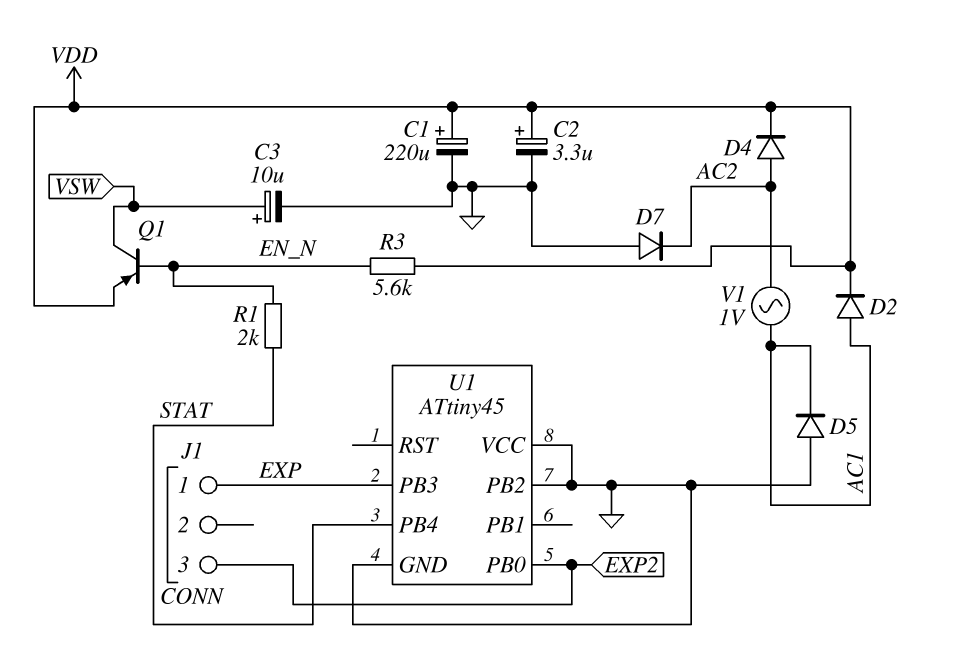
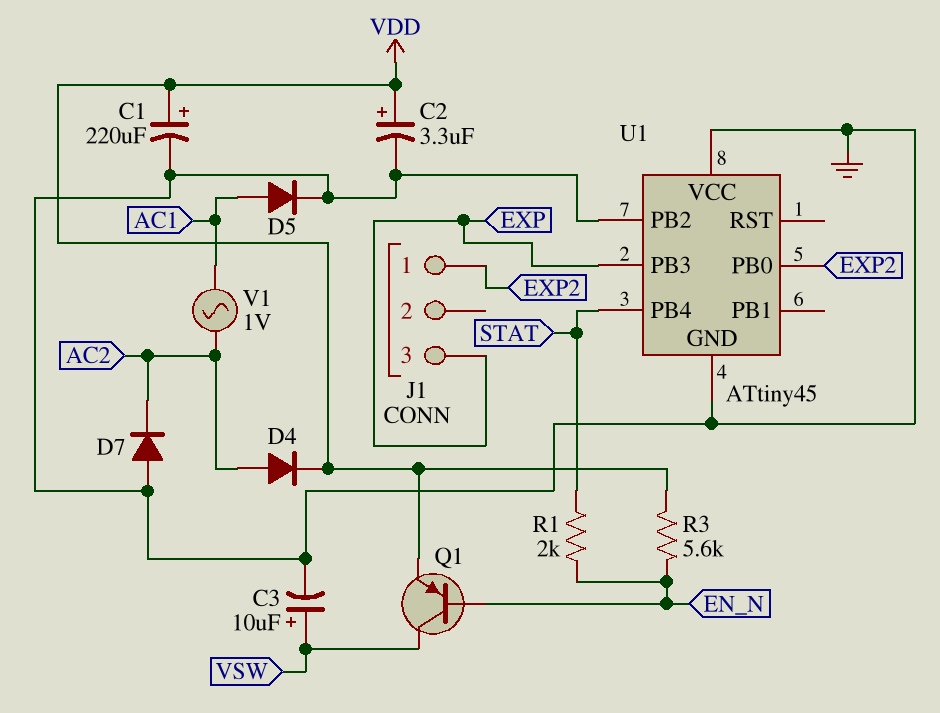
D2: diode (A AC1, K VDD) -> none
D5: diode (A GND, K AC1) -> diode (A AC1, K GND)
J1 pin 1: EXP -> EXP2
J1 pin 3: EXP2 -> EXP

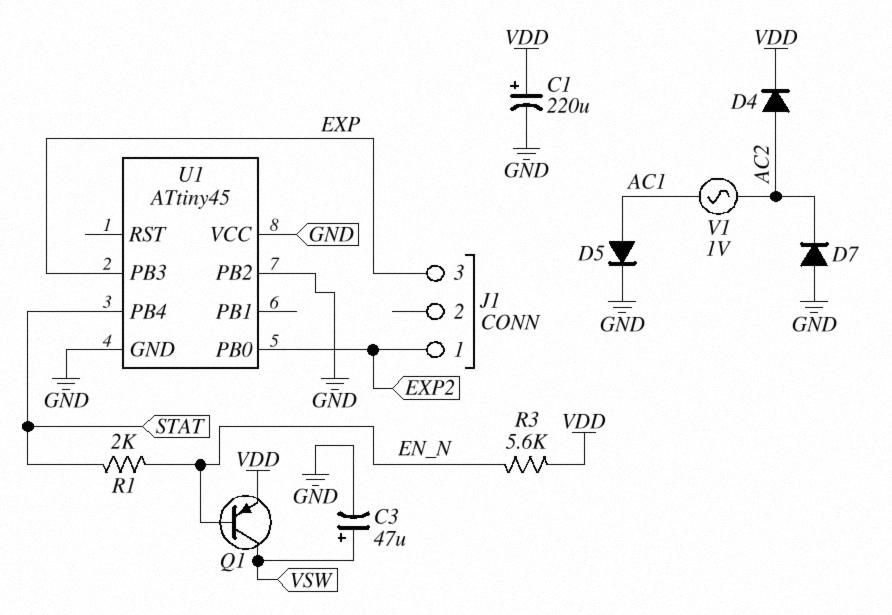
C2: 3.3uF (plus VDD, minus GND) -> none
C3: 10uF (plus VSW, minus GND) -> 47uF (plus VSW, minus GND)

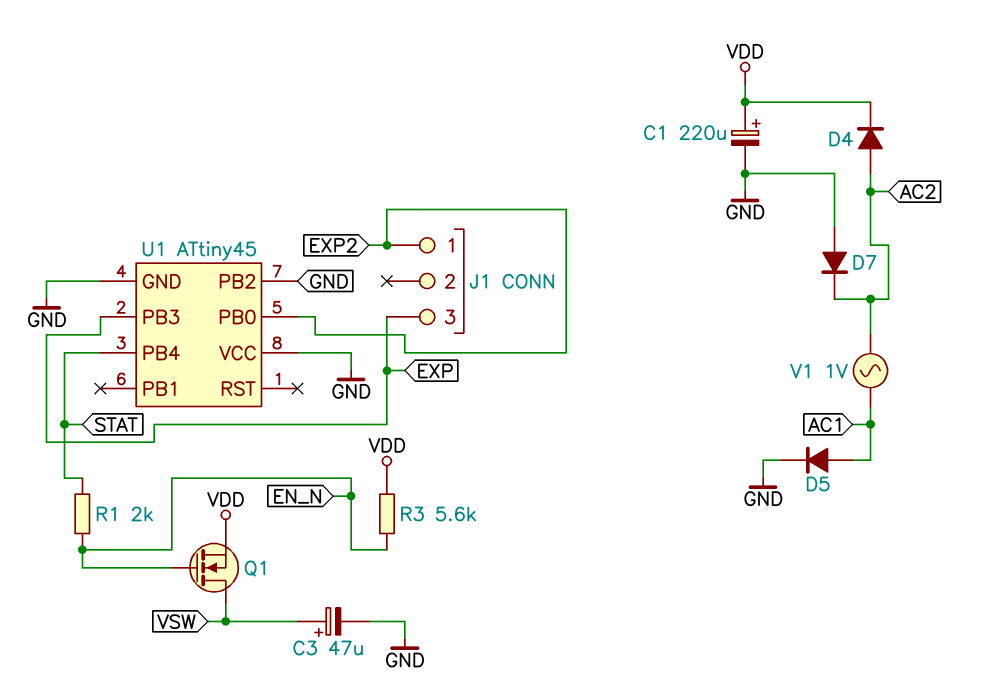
Q1: PNP (B EN_N, C VSW, E VDD) -> NMOS (G EN_N, D VSW, S VDD)

